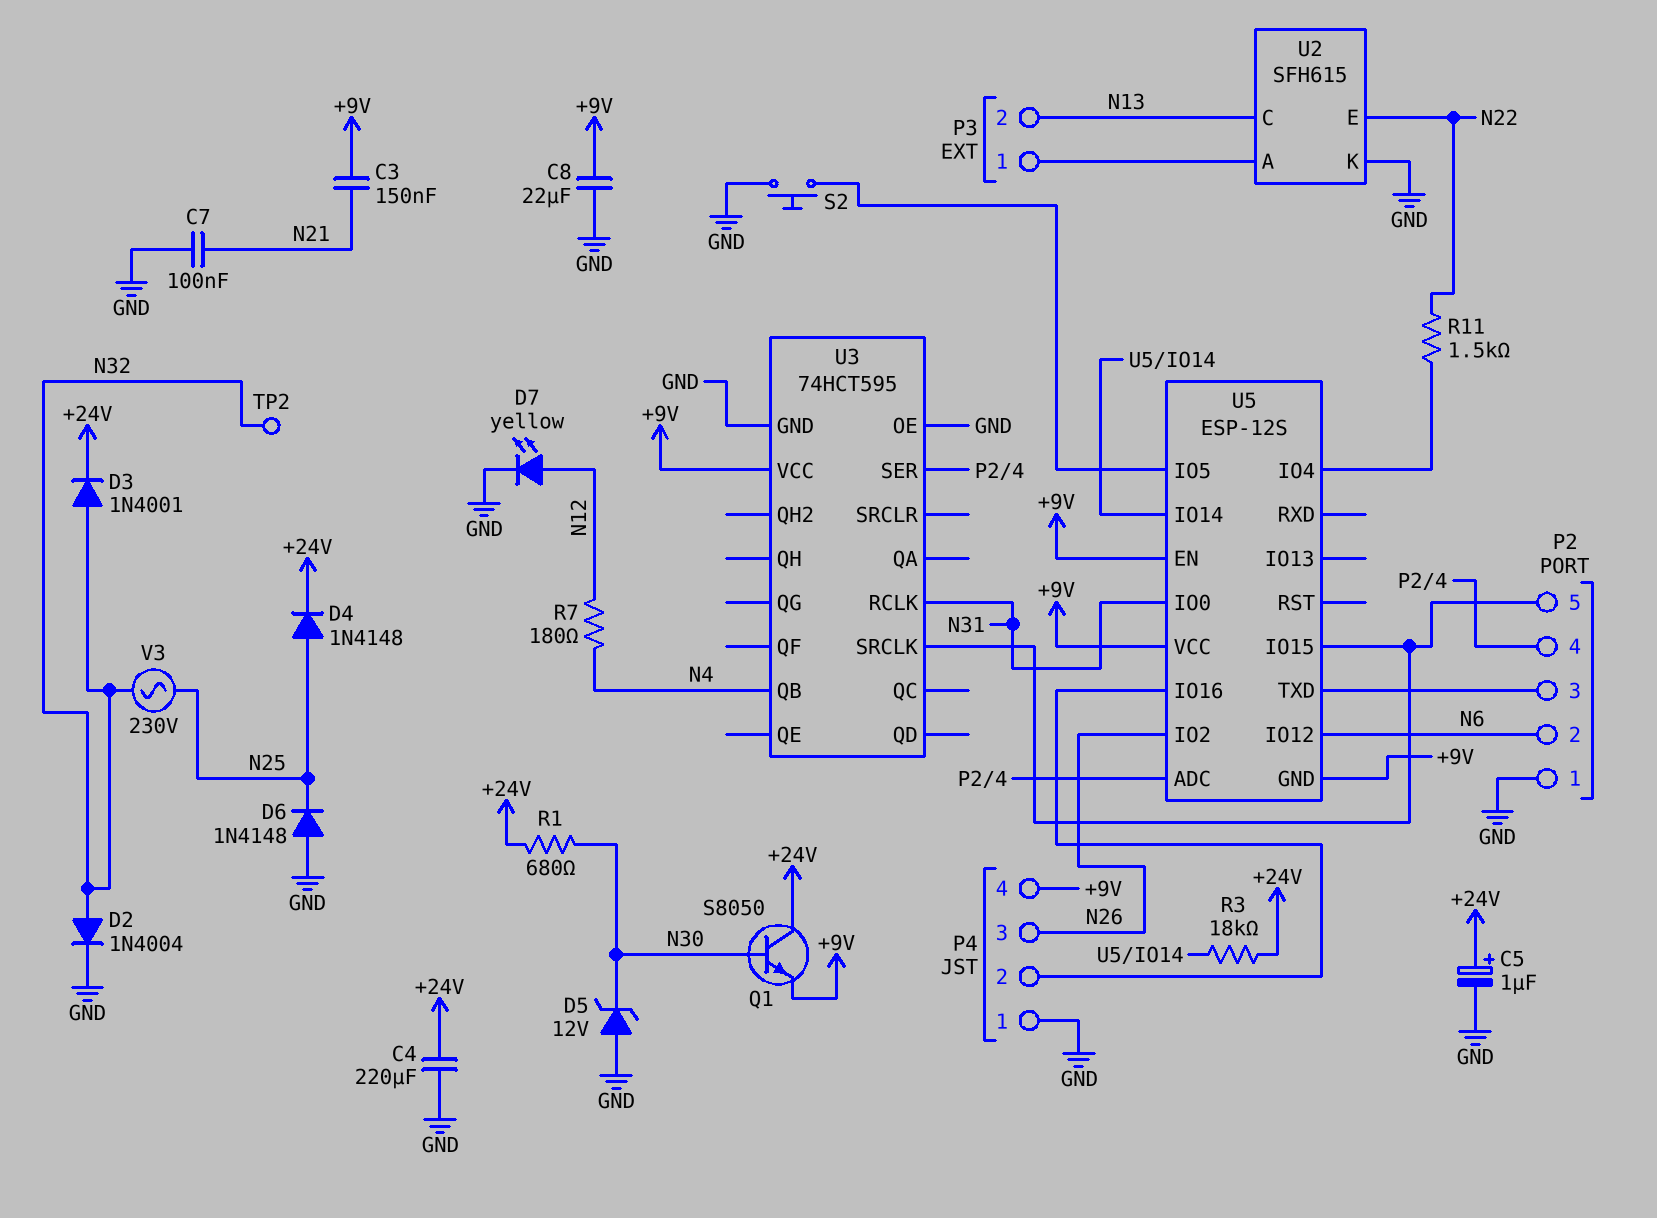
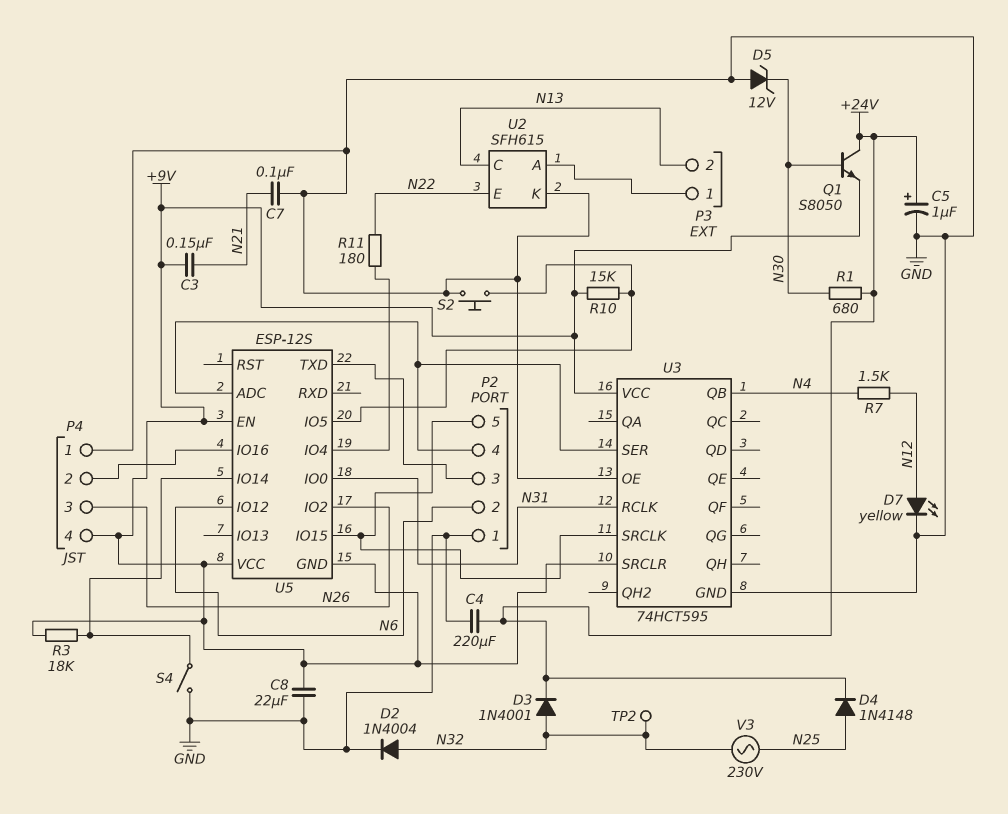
D6: diode 1N4148 (A GND, K N25) -> none
R3: 18k (+24V, U5/IO14) -> 18k (+9V, U5/IO14)
R7: 180 (N4, N12) -> 1.5k (N4, N12)
R10: none -> 15k (+9V, U5/IO5)
R11: 1.5k (N22, U5/IO4) -> 180 (N22, U5/IO4)
S4: none -> switch (GND, U5/IO14)
U3 pin SRCLR: none -> +9V

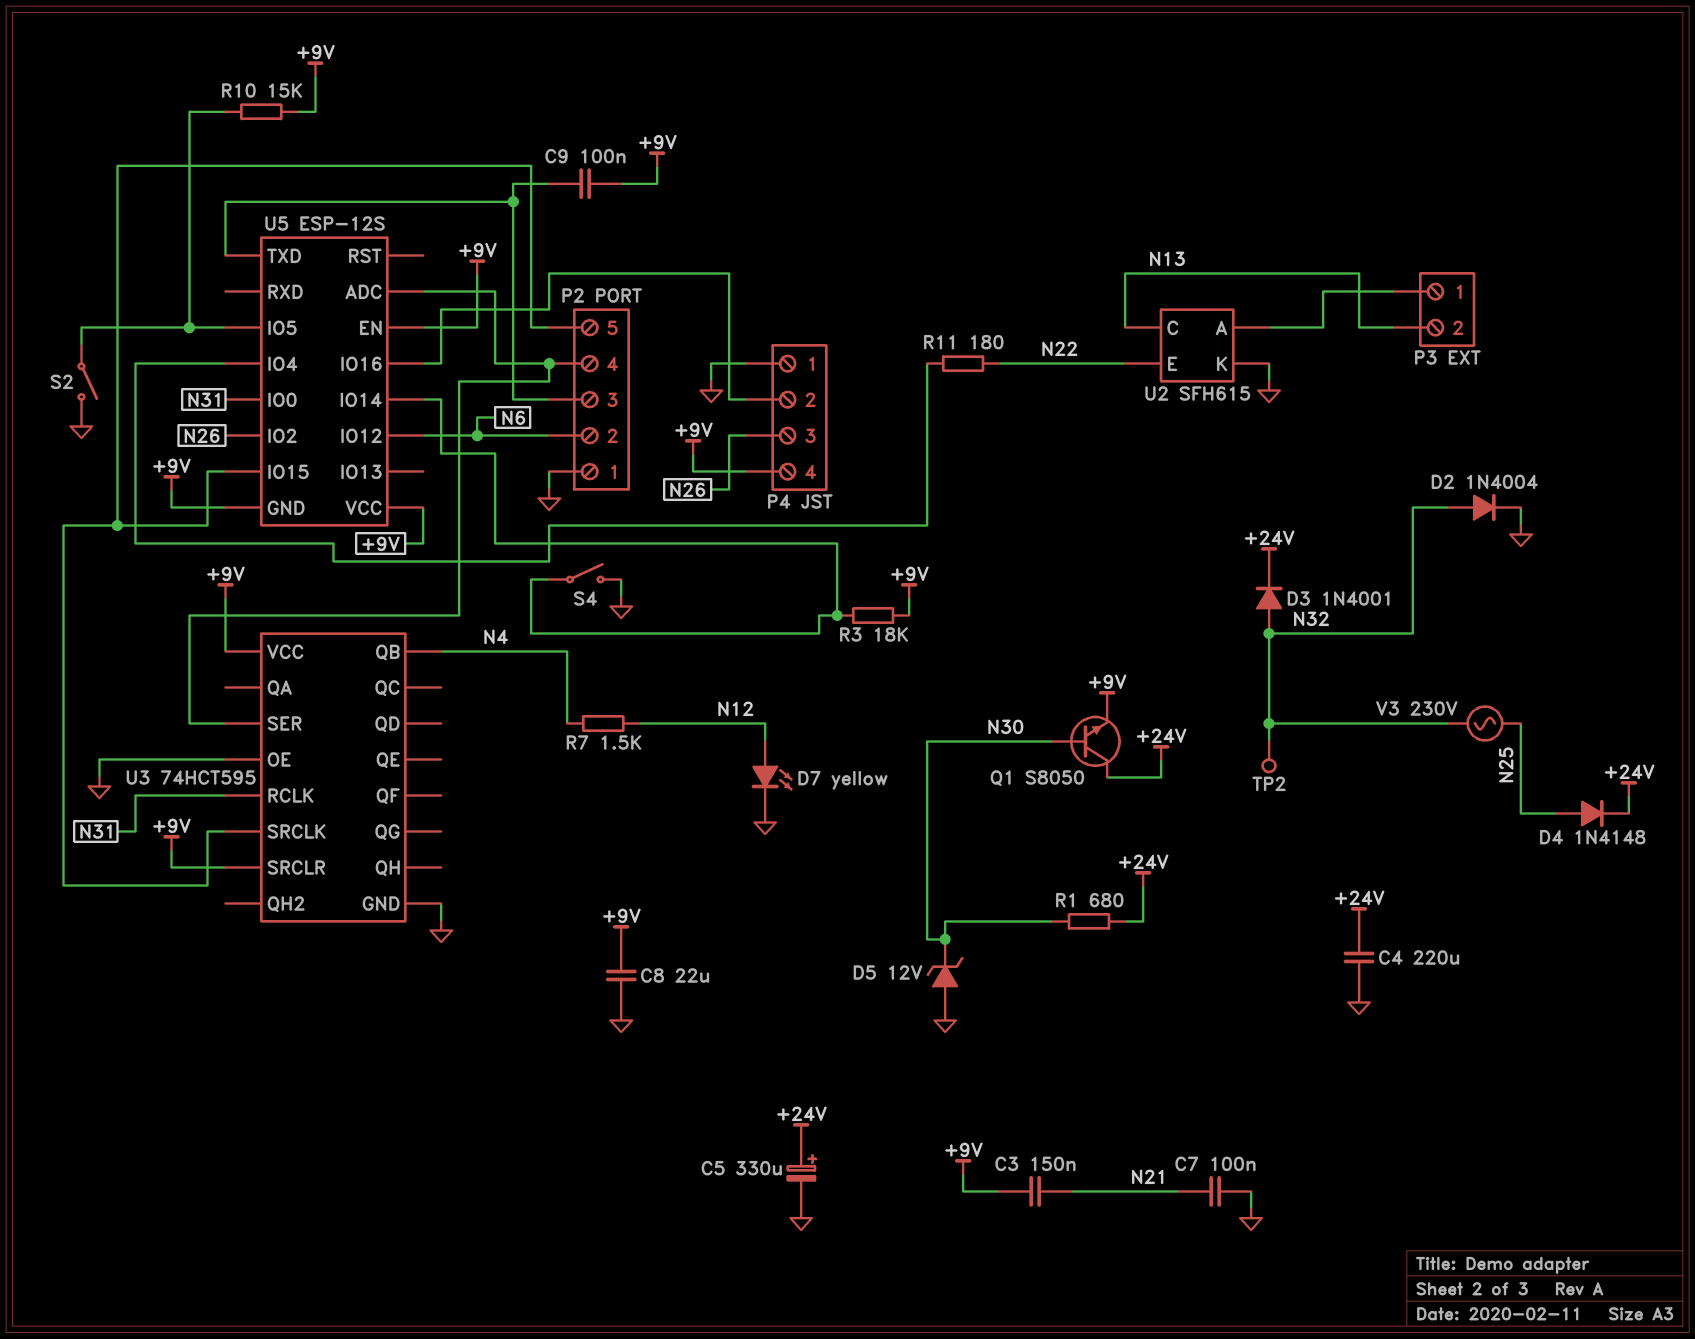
C5: 1uF (plus +24V, minus GND) -> 330uF (plus +24V, minus GND)
C9: none -> 100nF (+9V, P2/3)
S2: button (GND, U5/IO5) -> switch (GND, U5/IO5)

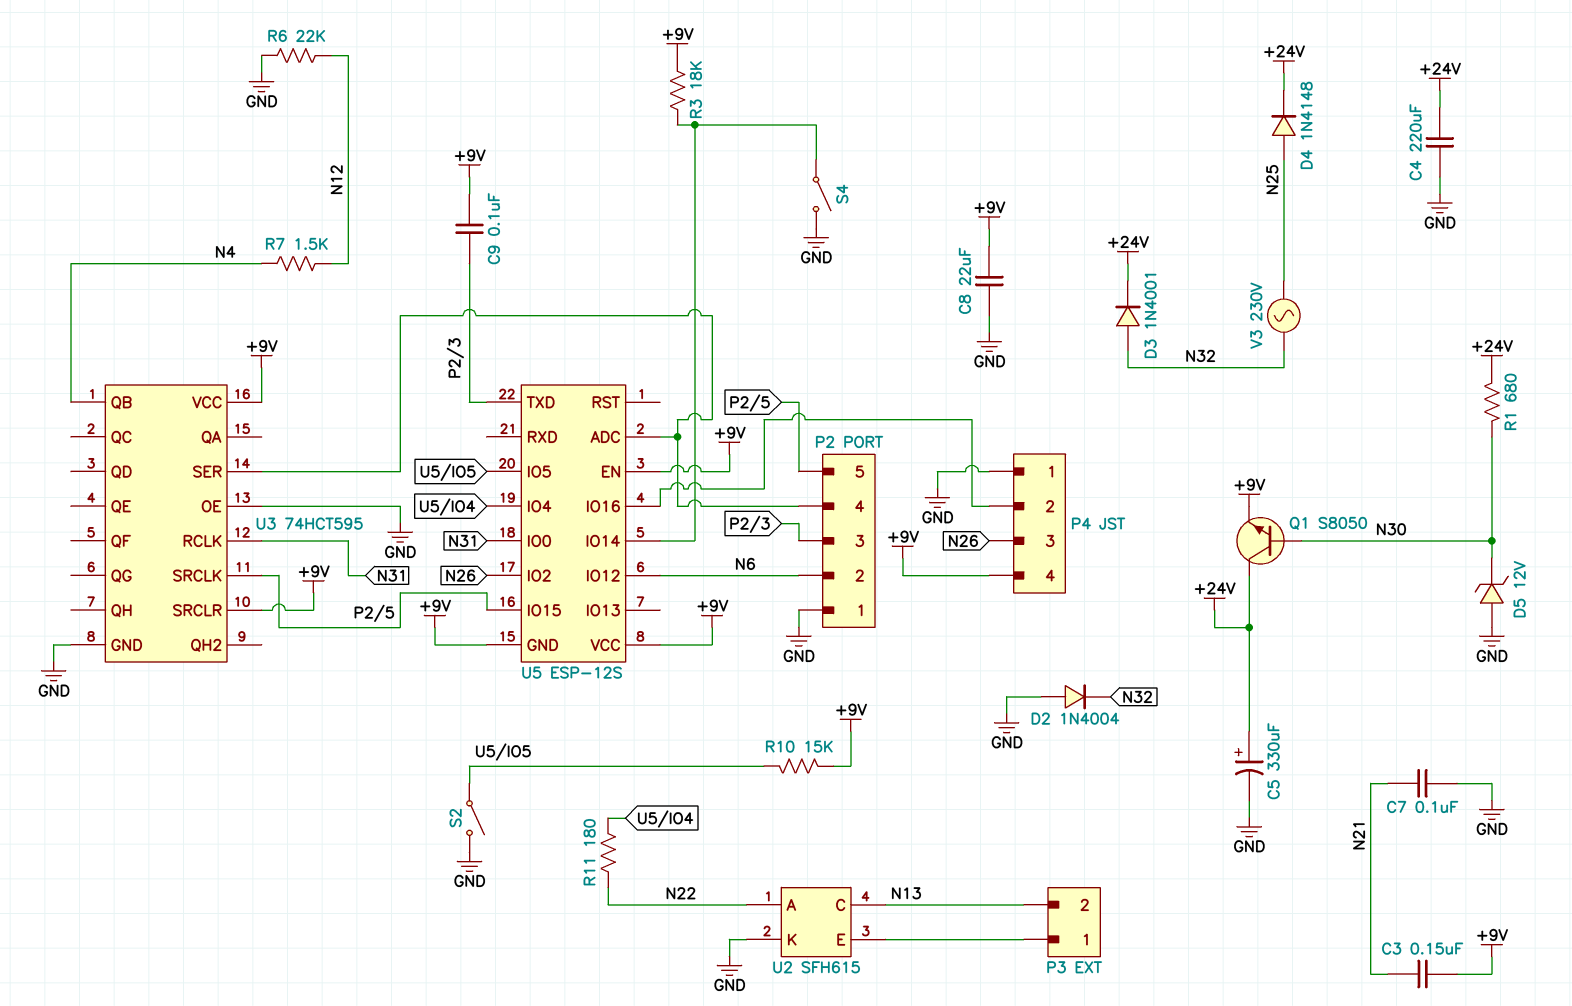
D2: diode 1N4004 (A N32, K GND) -> diode 1N4004 (A GND, K N32)
D7: LED yellow (A N12, K GND) -> none
R6: none -> 22k (GND, N12)
TP2: test point (N32) -> none
U2 pin A: P3/1 -> N22
U2 pin E: N22 -> P3/1

